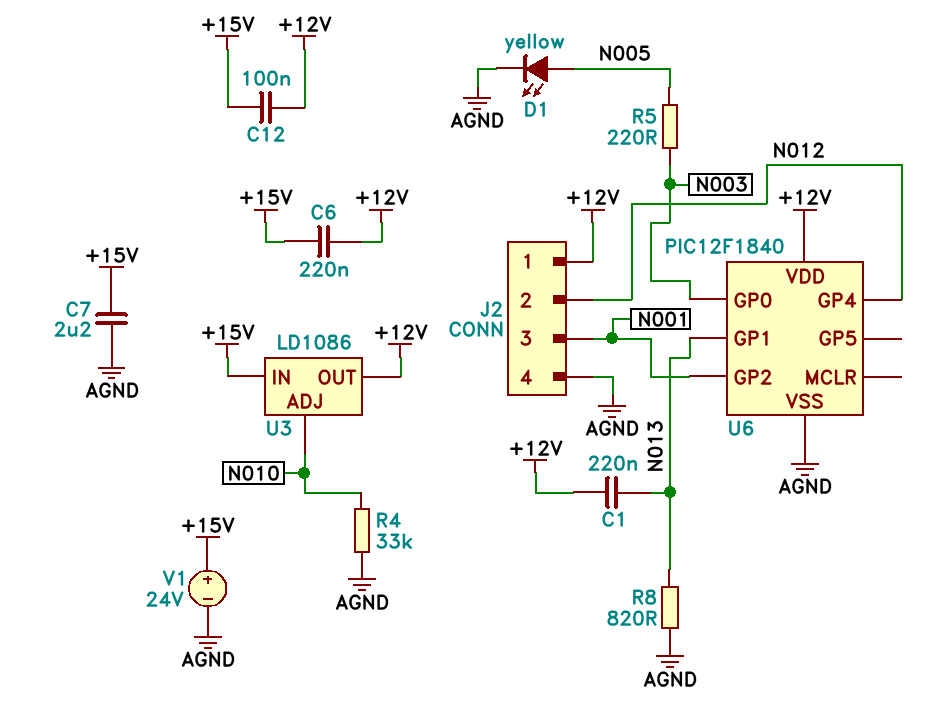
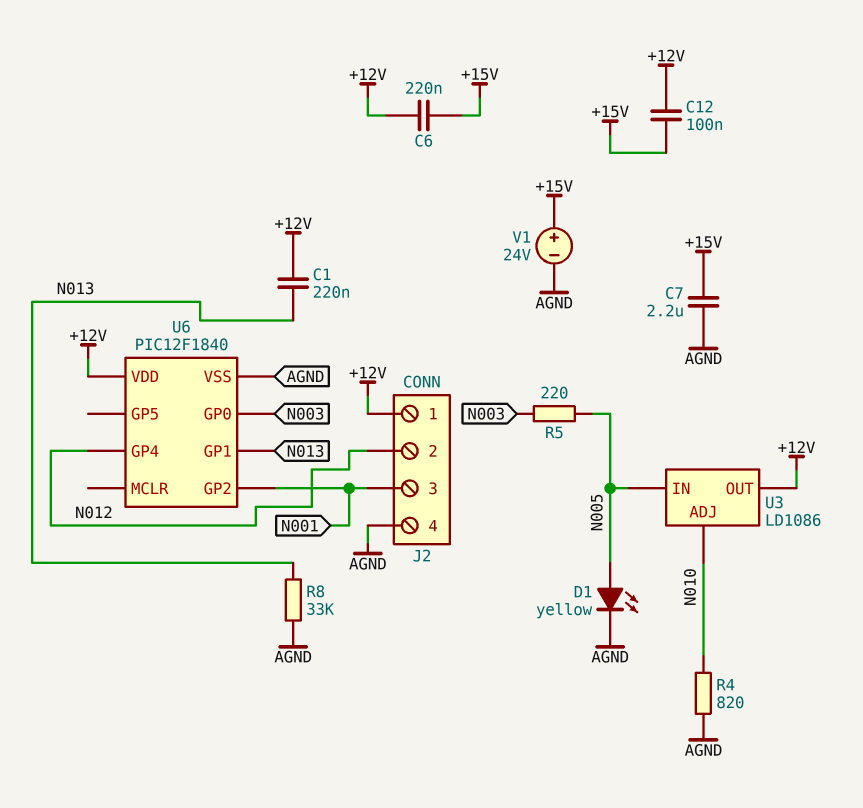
R4: 33k (AGND, N010) -> 820 (AGND, N010)
R8: 820 (AGND, N013) -> 33k (AGND, N013)
U3 pin IN: +15V -> N005

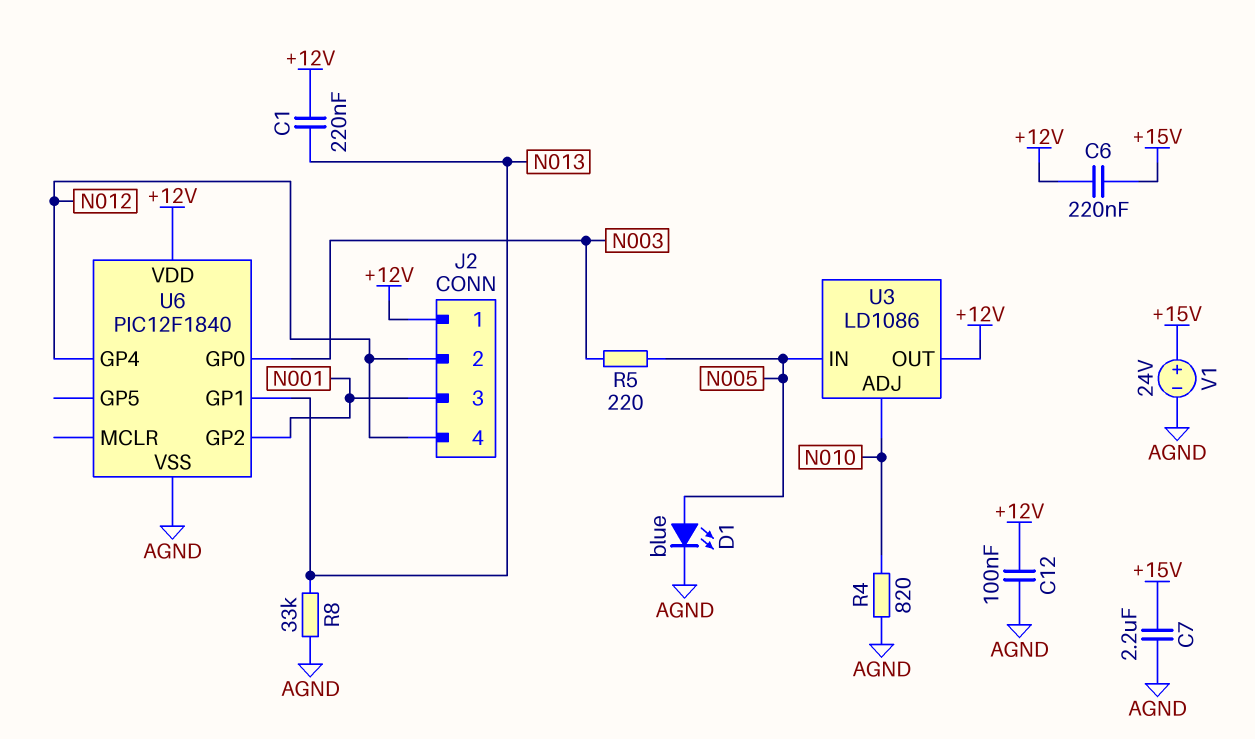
C12: 100nF (+12V, +15V) -> 100nF (+12V, AGND)
D1: LED yellow (A N005, K AGND) -> LED blue (A N005, K AGND)
J2 pin 4: AGND -> N012

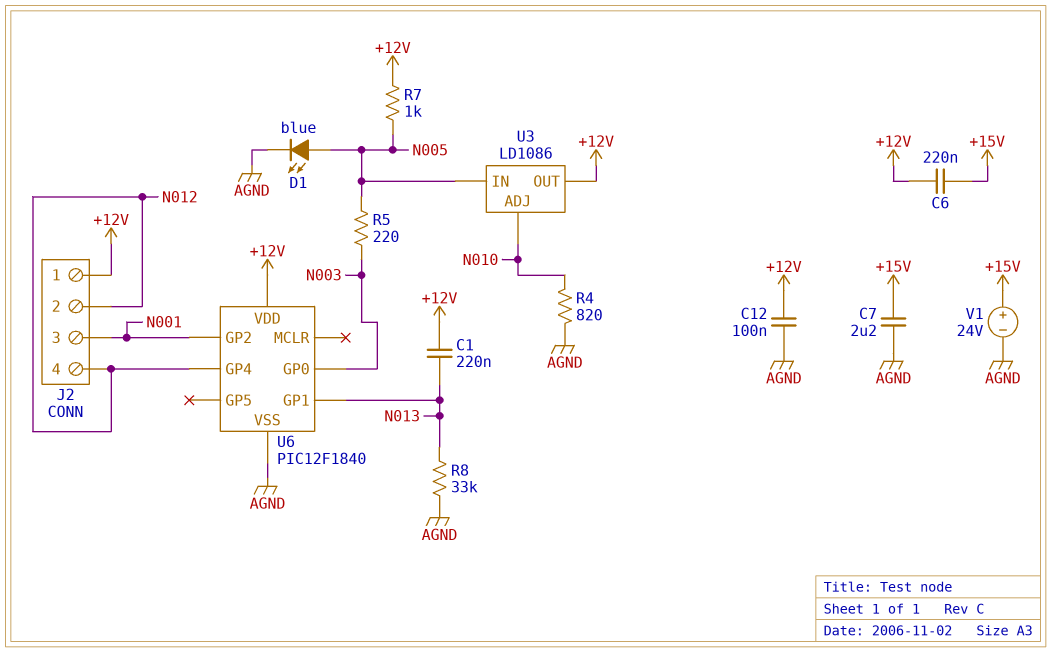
R7: none -> 1k (+12V, N005)

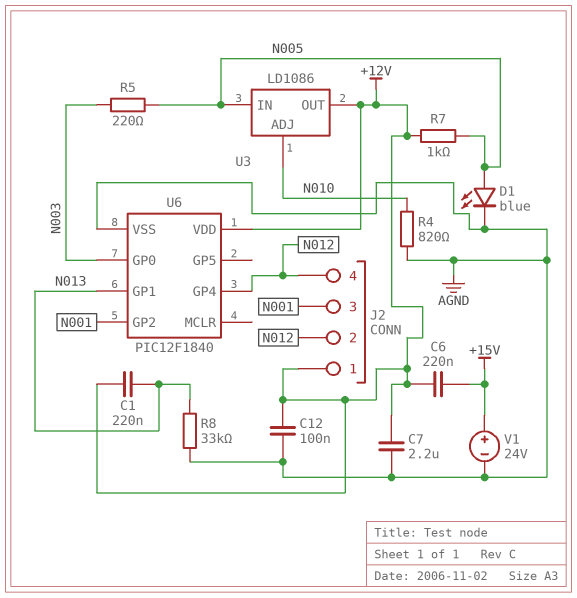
C7: 2.2uF (+15V, AGND) -> 2.2uF (+12V, AGND)

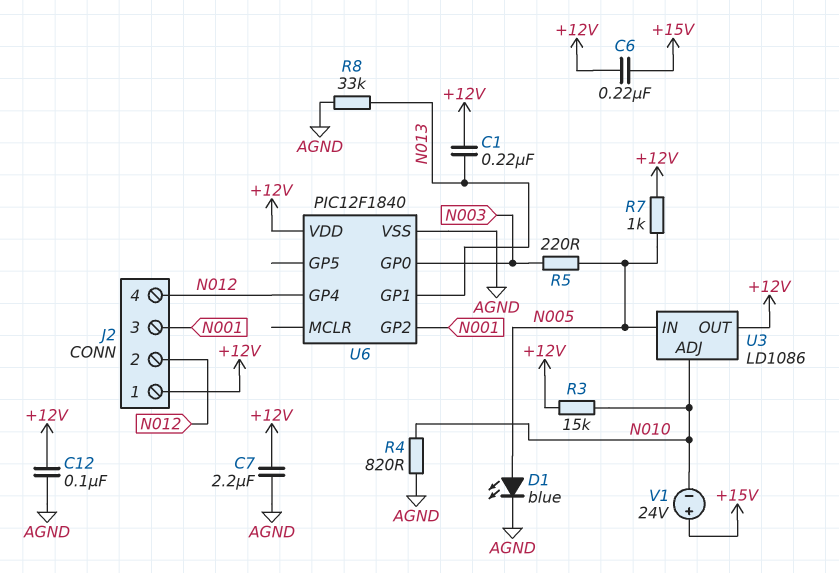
R3: none -> 15k (+12V, N010)
V1: 24V (plus +15V, minus AGND) -> 24V (plus +15V, minus N010)

